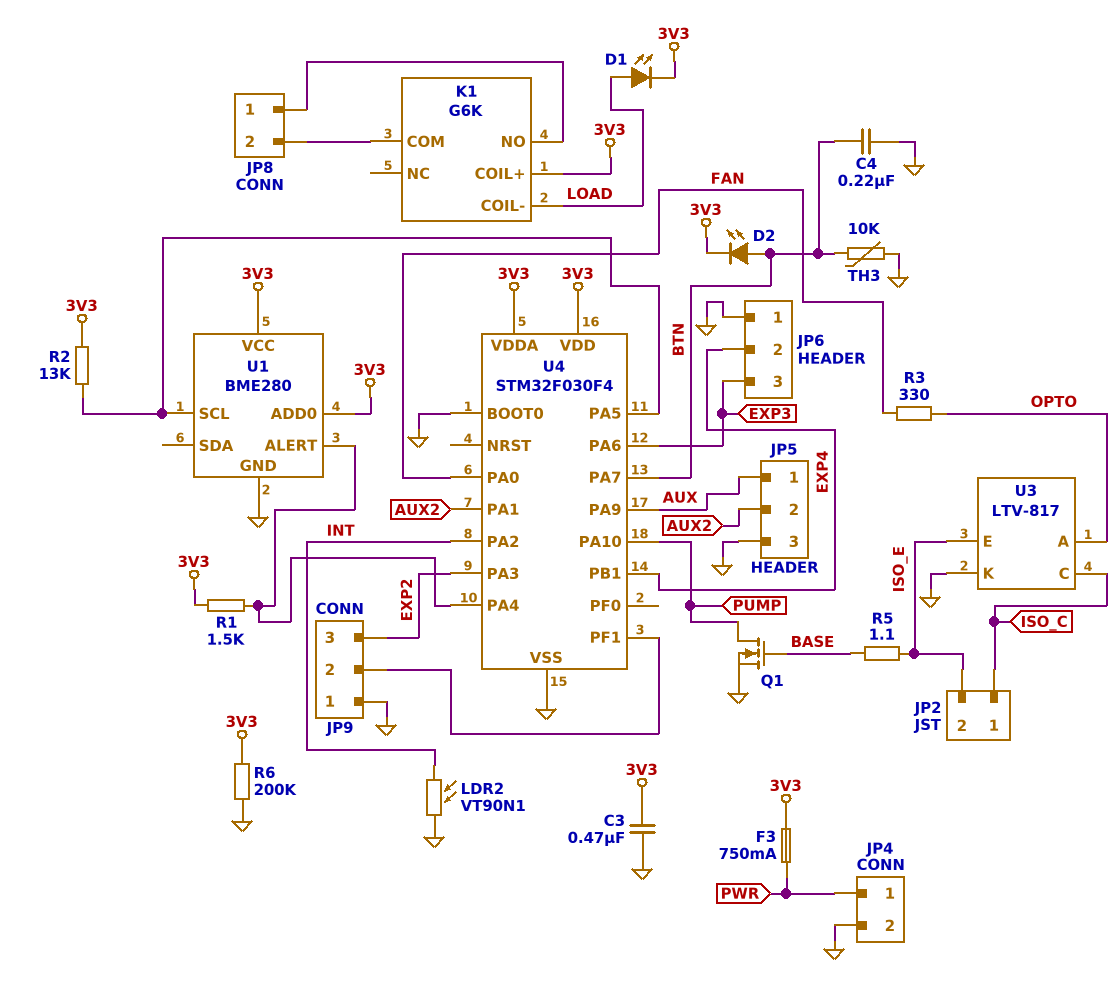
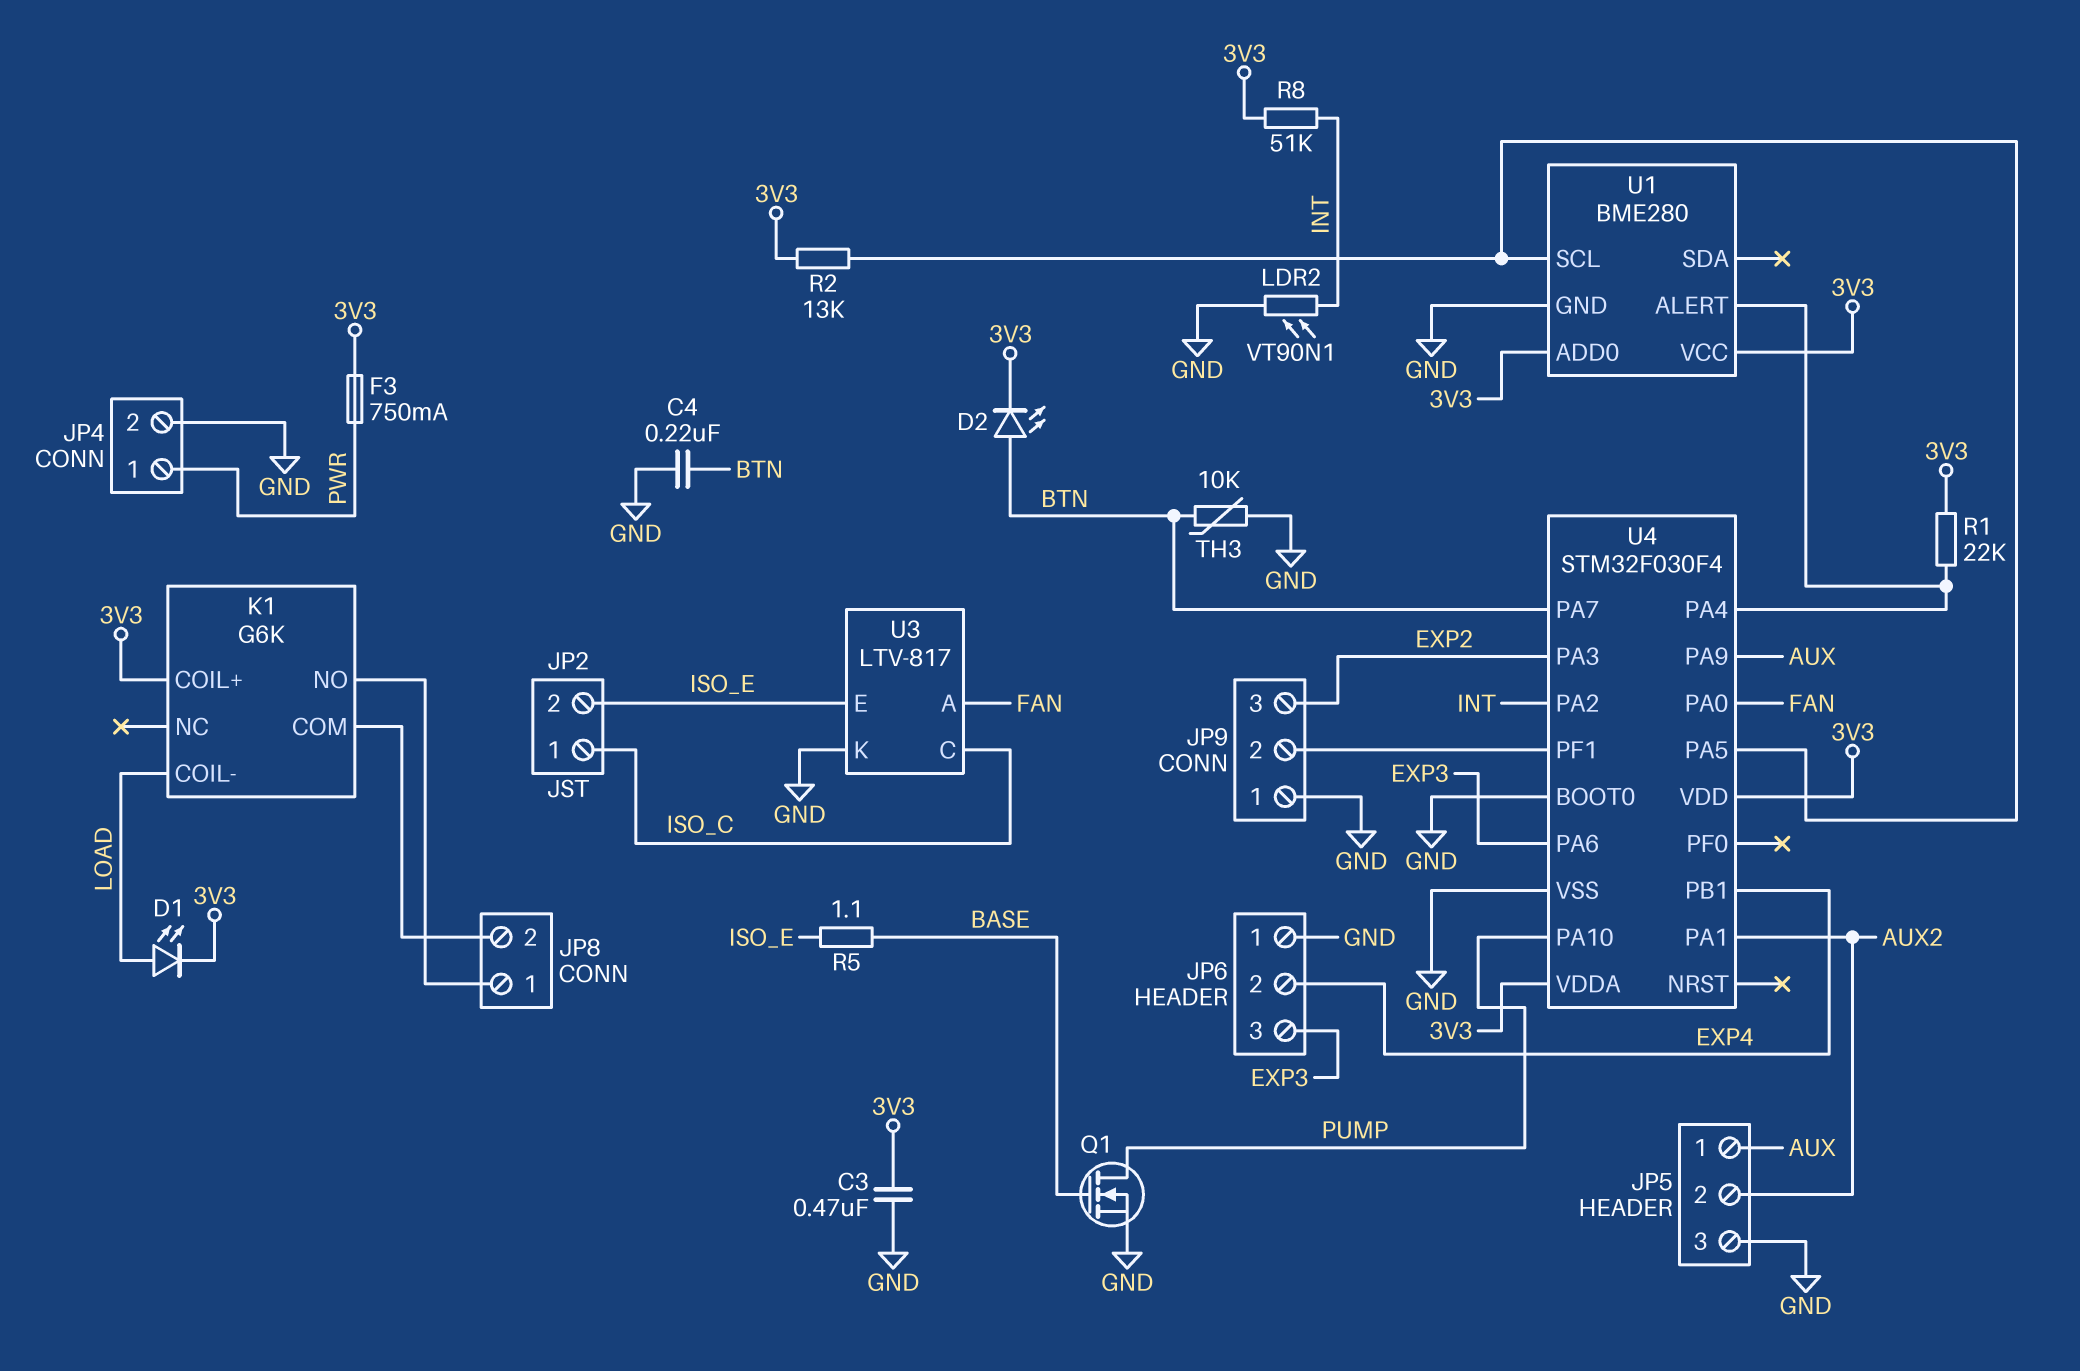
R1: 1.5k (3V3, U1/ALERT) -> 22k (3V3, U1/ALERT)
R3: 330 (FAN, OPTO) -> none
R6: 200k (3V3, GND) -> none
R8: none -> 51k (3V3, INT)
U3 pin A: OPTO -> FAN

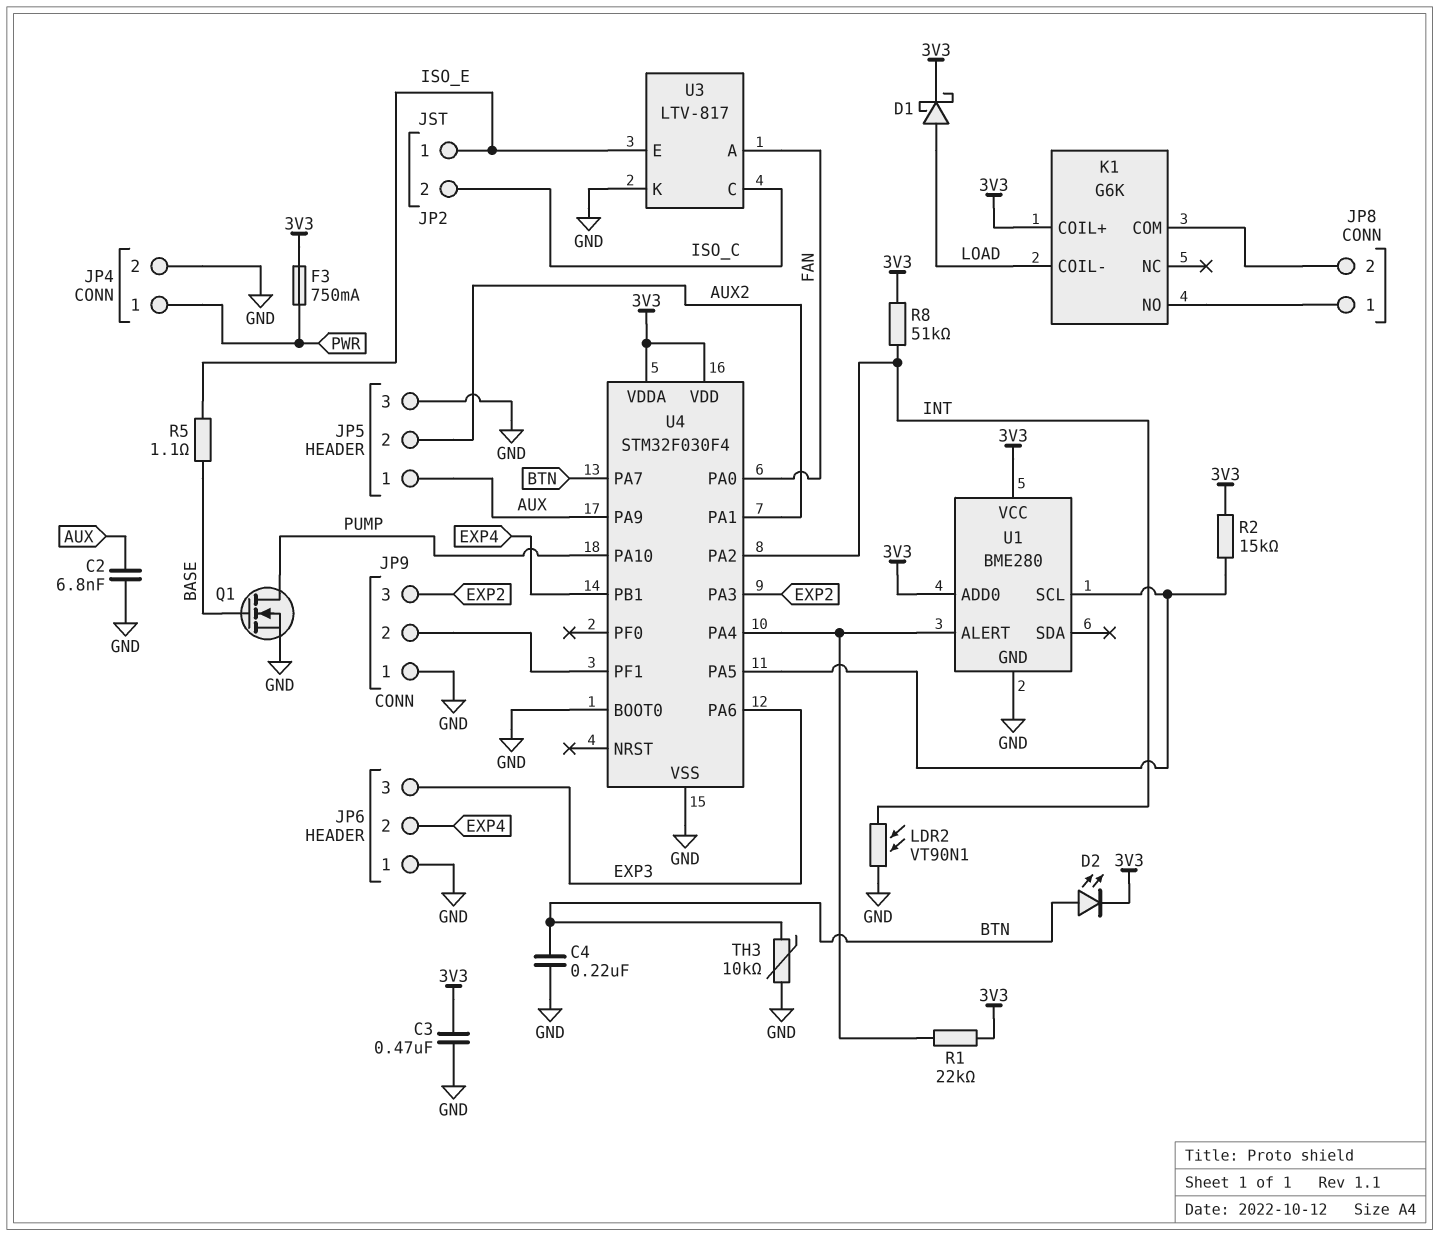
C2: none -> 6.8nF (AUX, GND)
D1: LED (A LOAD, K 3V3) -> schottky (A LOAD, K 3V3)
JP2 pin 1: ISO_C -> ISO_E
JP2 pin 2: ISO_E -> ISO_C
R2: 13k (3V3, U1/SCL) -> 15k (3V3, U1/SCL)

